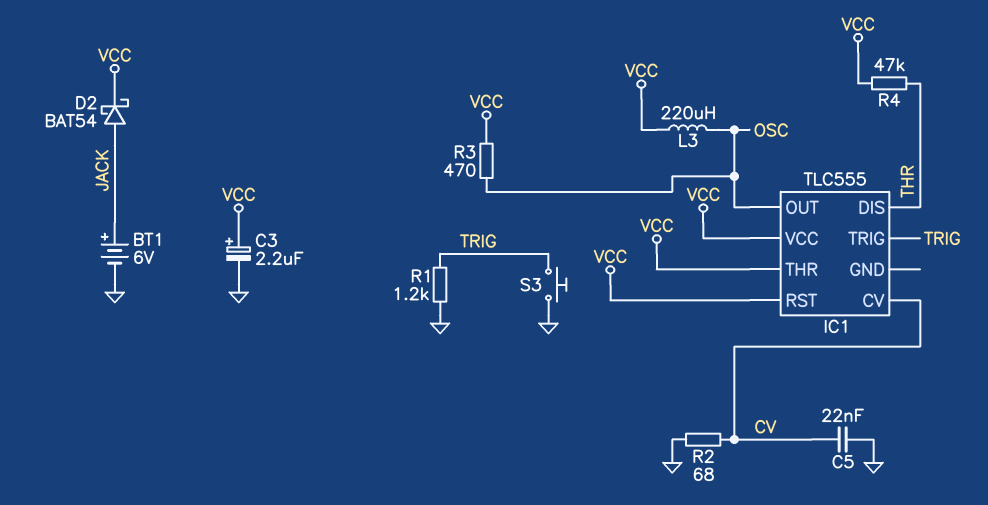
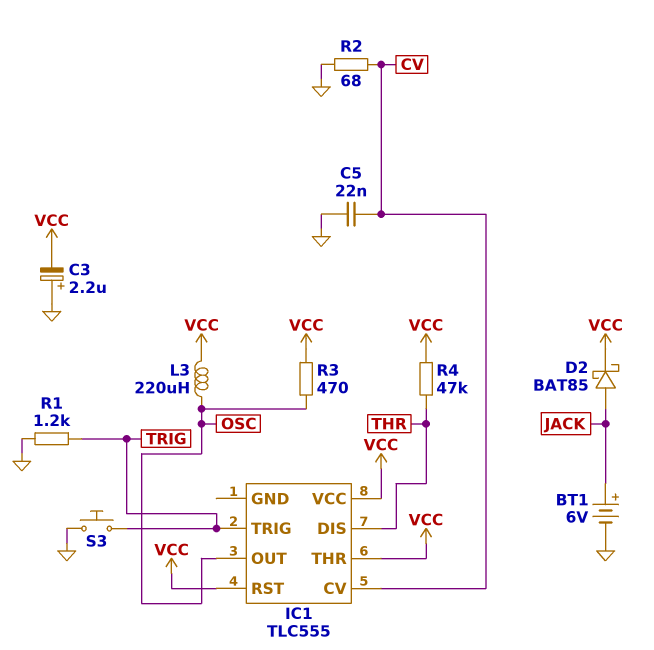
C3: 2.2uF (plus VCC, minus GND) -> 2.2uF (plus GND, minus VCC)
D2: schottky BAT54 (A JACK, K VCC) -> schottky BAT85 (A JACK, K VCC)

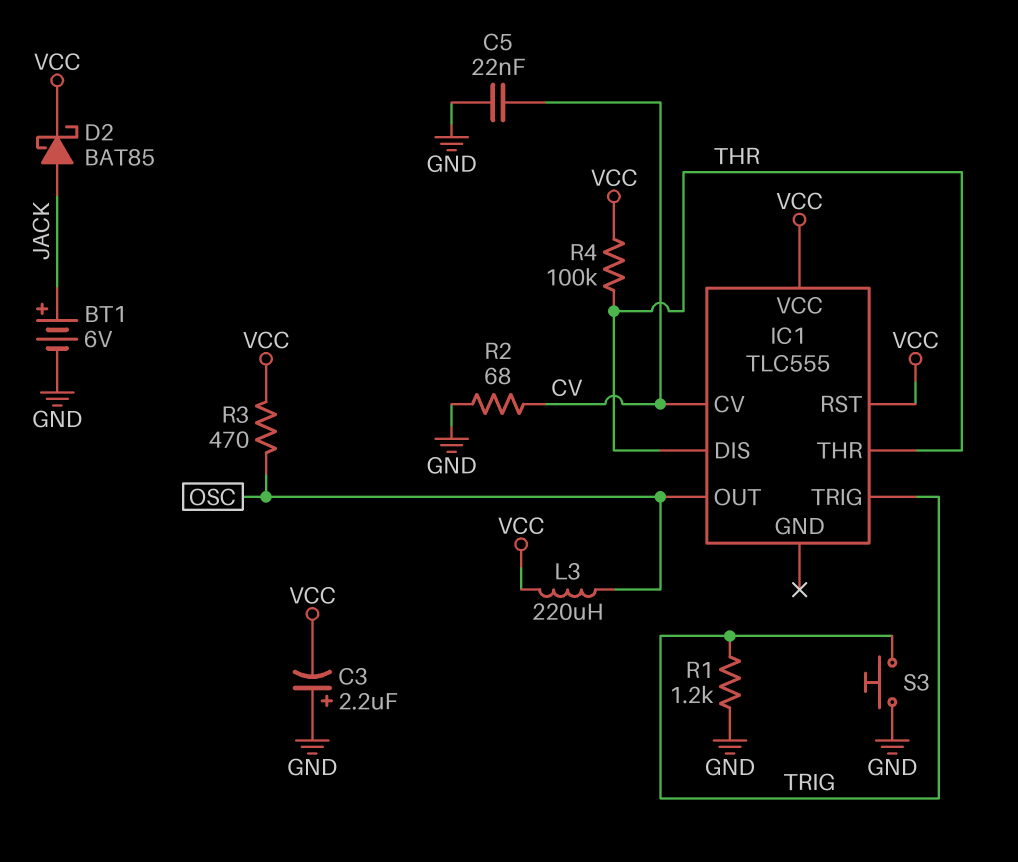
IC1 pin THR: VCC -> THR
R4: 47k (THR, VCC) -> 100k (THR, VCC)

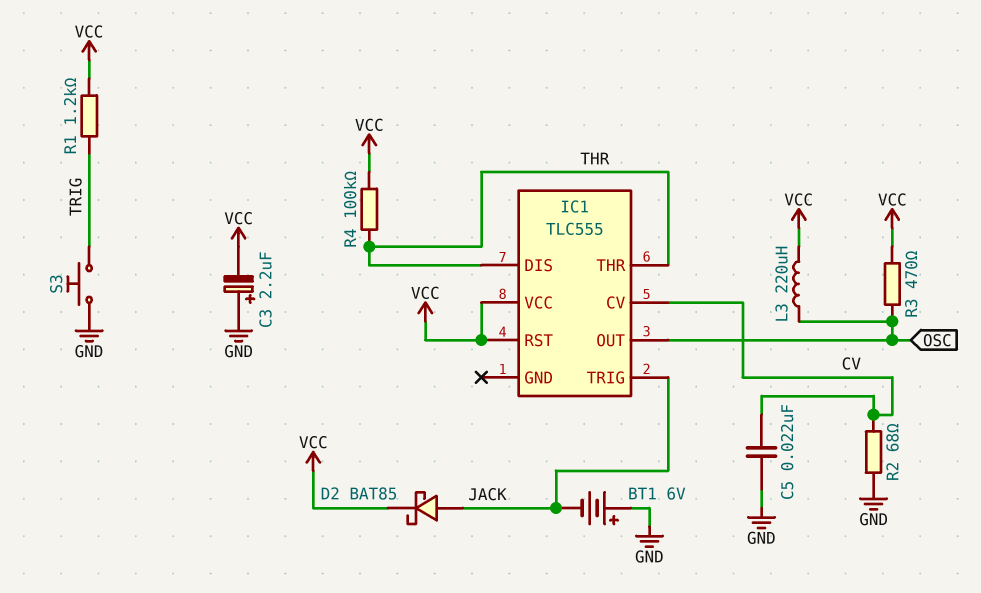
BT1: 6V (plus JACK, minus GND) -> 6V (plus GND, minus JACK)
IC1 pin TRIG: TRIG -> JACK
R1: 1.2k (GND, TRIG) -> 1.2k (TRIG, VCC)

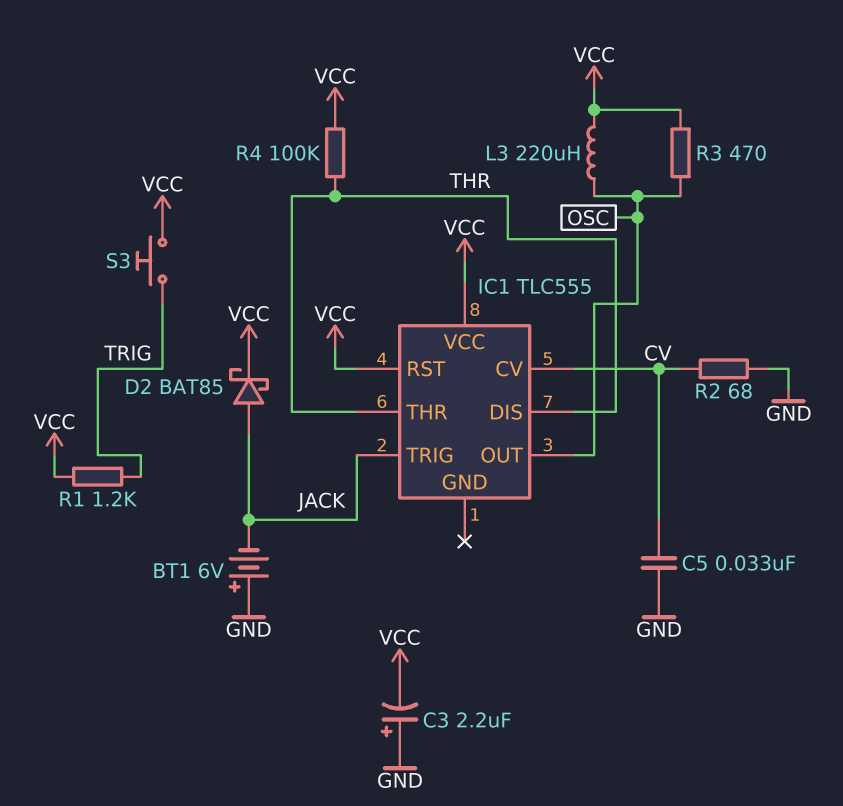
C5: 22nF (CV, GND) -> 33nF (CV, GND)
S3: button (GND, TRIG) -> button (TRIG, VCC)

